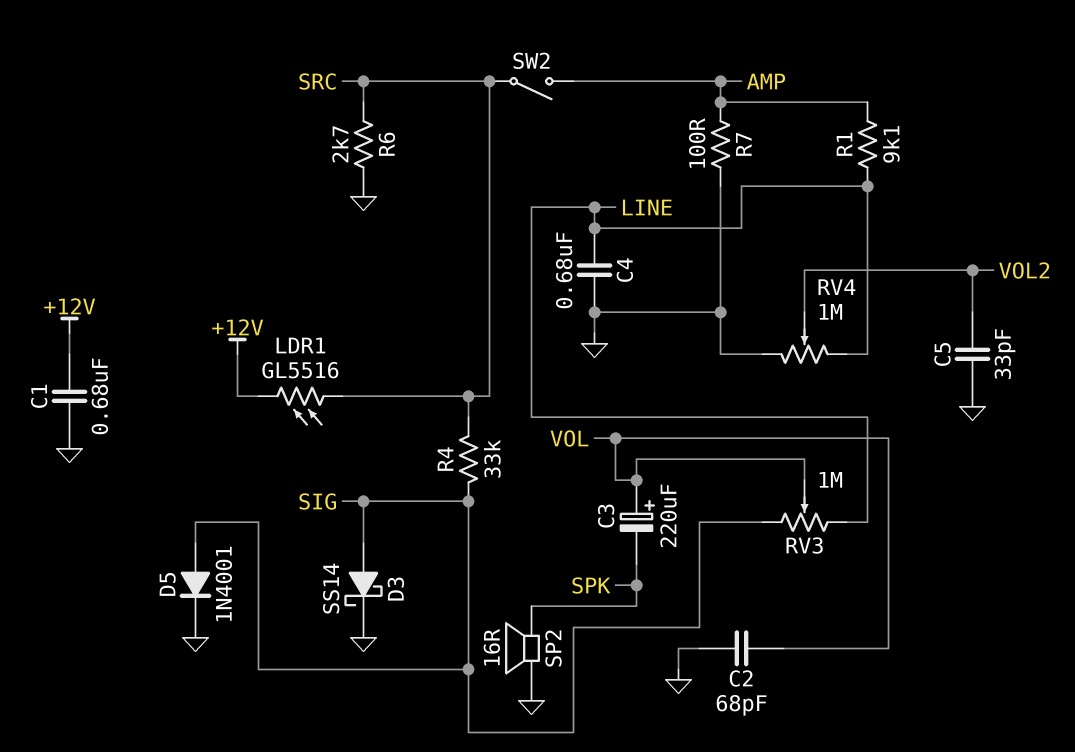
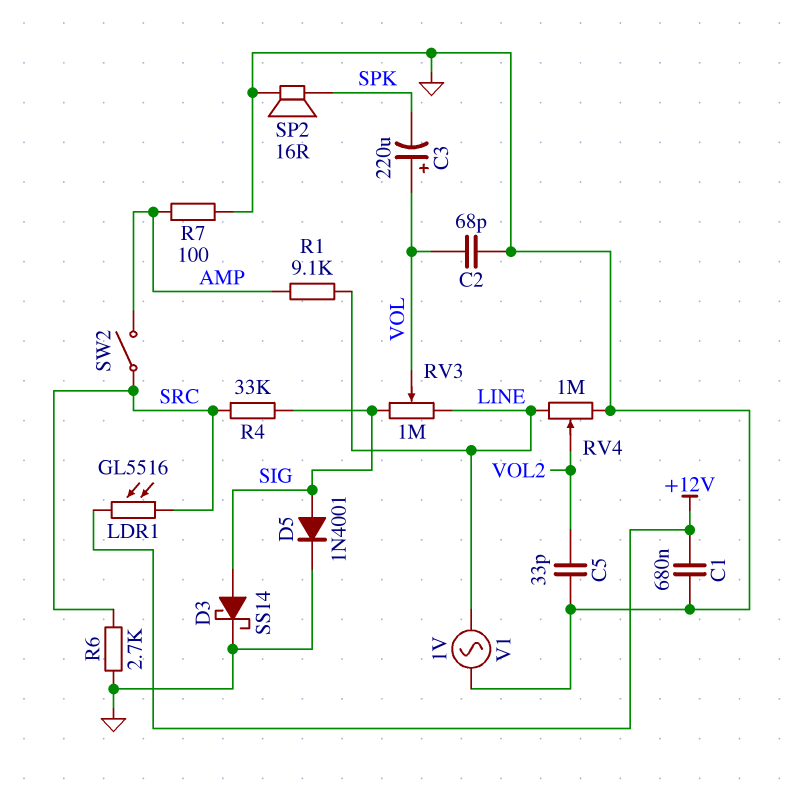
C4: 680nF (GND, LINE) -> none
V1: none -> AC 1V (GND, LINE)

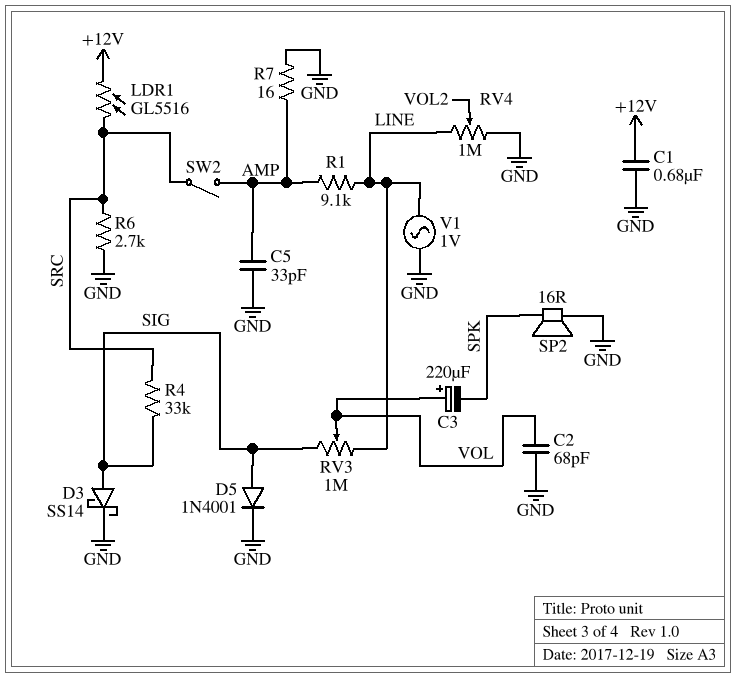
C5: 33pF (GND, VOL2) -> 33pF (AMP, GND)
R7: 100 (AMP, GND) -> 16 (AMP, GND)

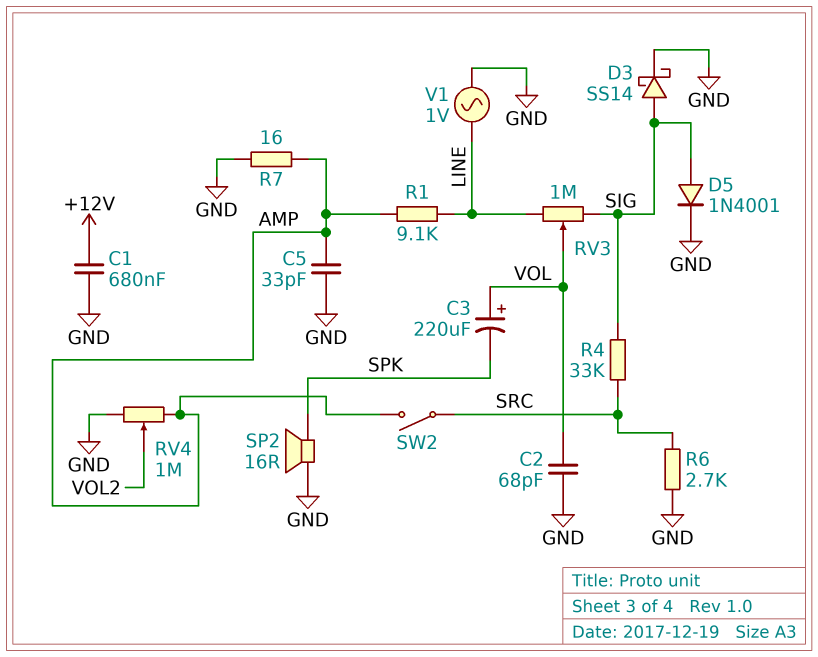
LDR1: GL5516 (+12V, SRC) -> none
RV4: 1M (GND, LINE, wiper VOL2) -> 1M (AMP, GND, wiper VOL2)

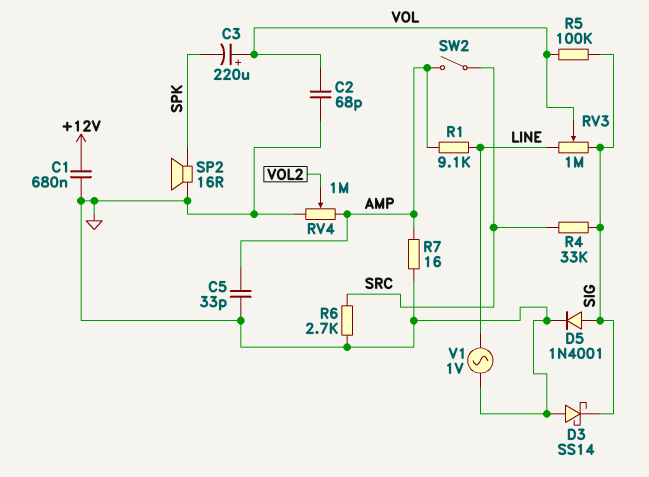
D3: schottky SS14 (A SIG, K GND) -> schottky SS14 (A GND, K SIG)
R5: none -> 100k (SIG, VOL)

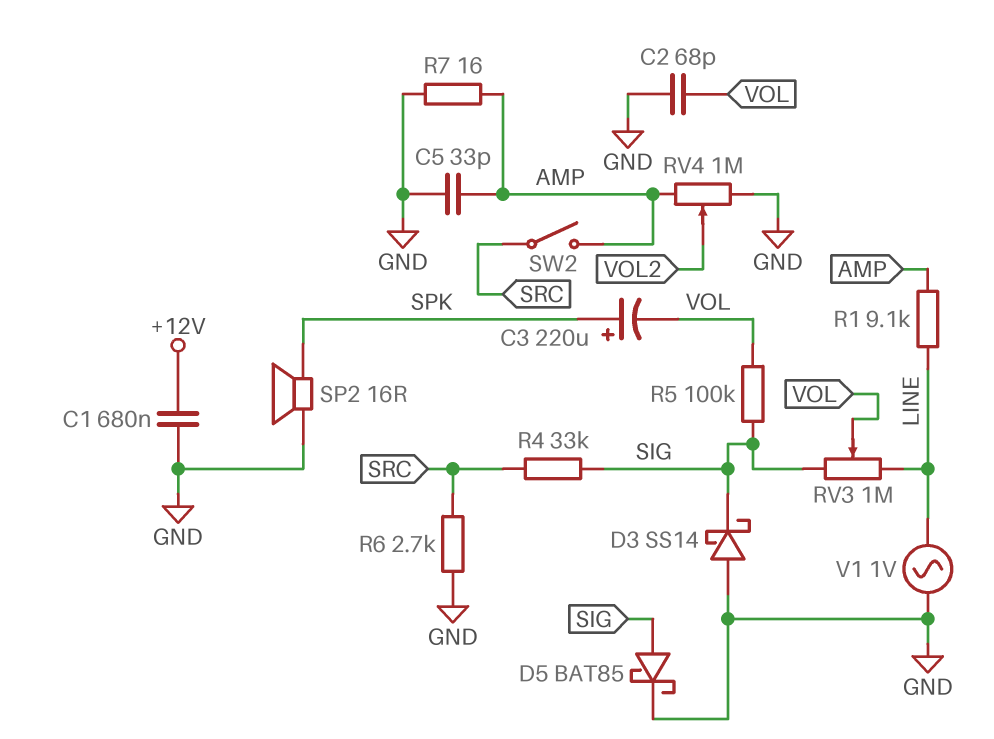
C3: 220uF (plus VOL, minus SPK) -> 220uF (plus SPK, minus VOL)
D5: diode 1N4001 (A SIG, K GND) -> schottky BAT85 (A SIG, K GND)

